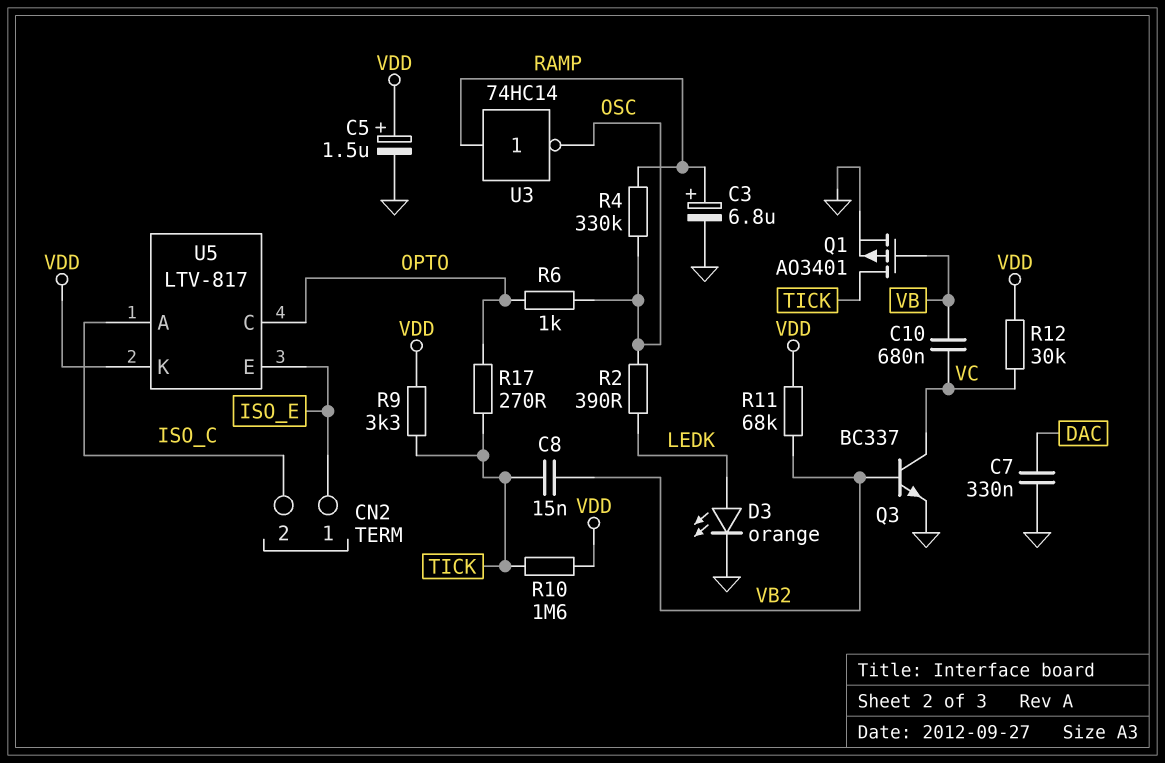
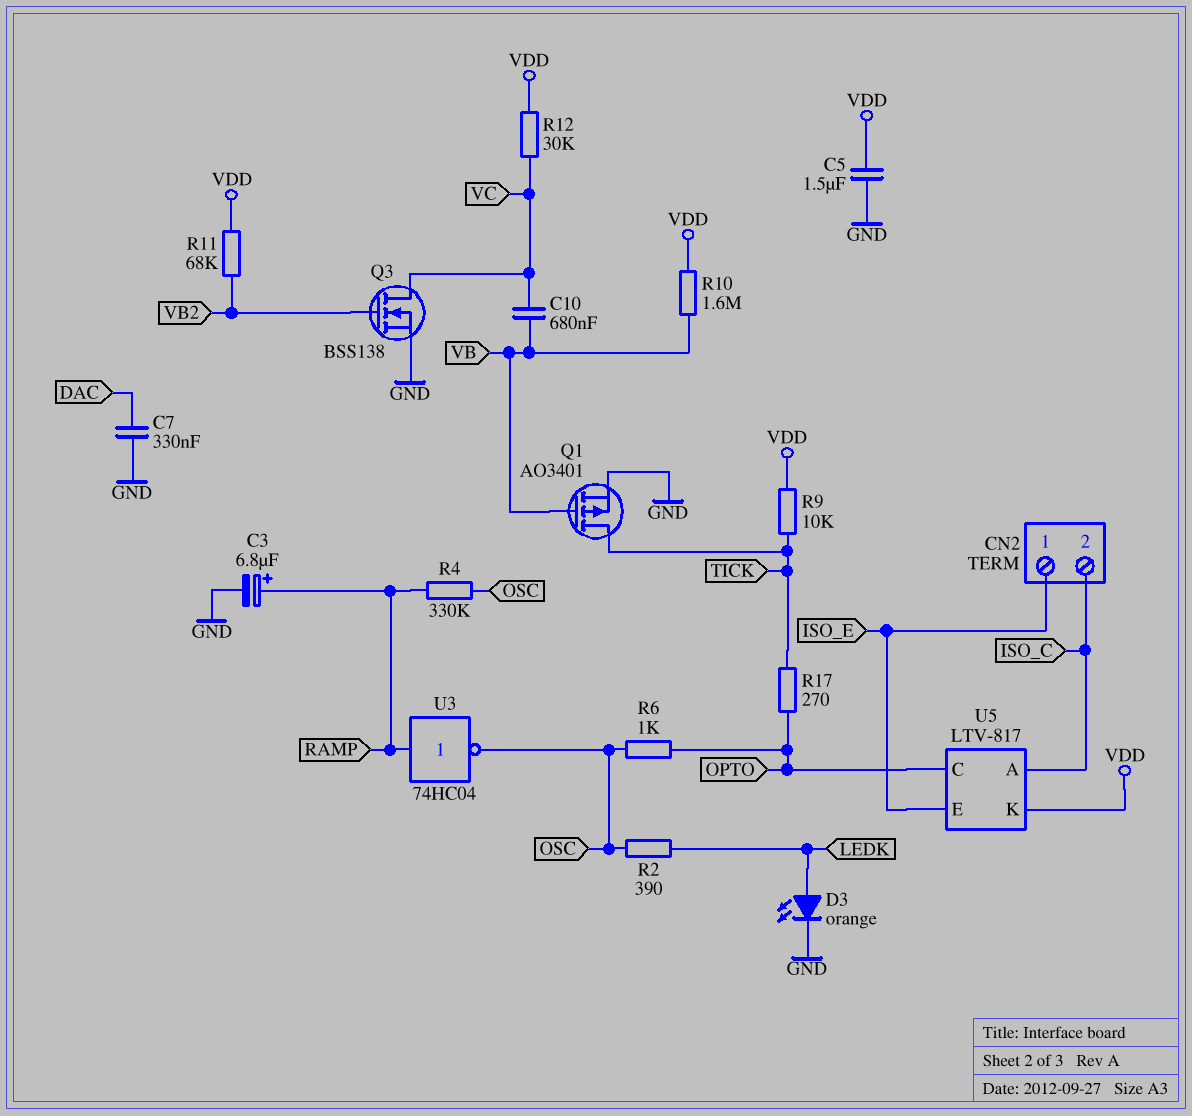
C5: 1.5uF (plus VDD, minus GND) -> 1.5uF (GND, VDD)
C8: 15nF (TICK, VB2) -> none
Q3: NPN BC337 (B VB2, C VC, E GND) -> NMOS BSS138 (G VB2, D VC, S GND)
R9: 3.3k (TICK, VDD) -> 10k (TICK, VDD)
R10: 1.6M (TICK, VDD) -> 1.6M (VB, VDD)
U3: NOT 74HC14 (in RAMP, out OSC) -> NOT 74HC04 (in RAMP, out OSC)

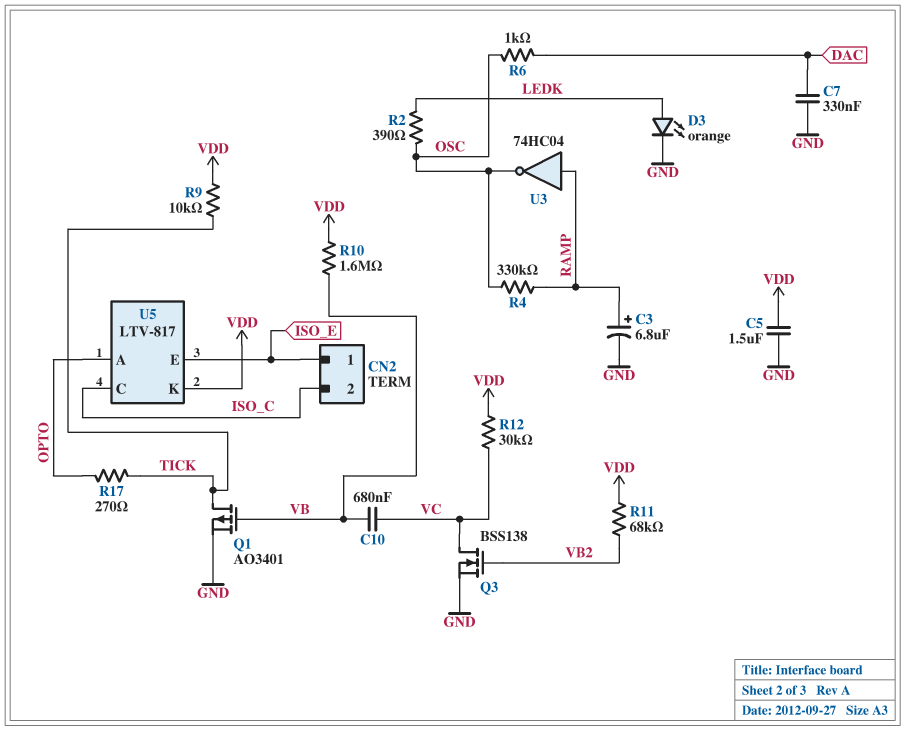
R6: 1k (OPTO, OSC) -> 1k (DAC, OSC)
U5 pin A: ISO_C -> OPTO
U5 pin C: OPTO -> ISO_C

